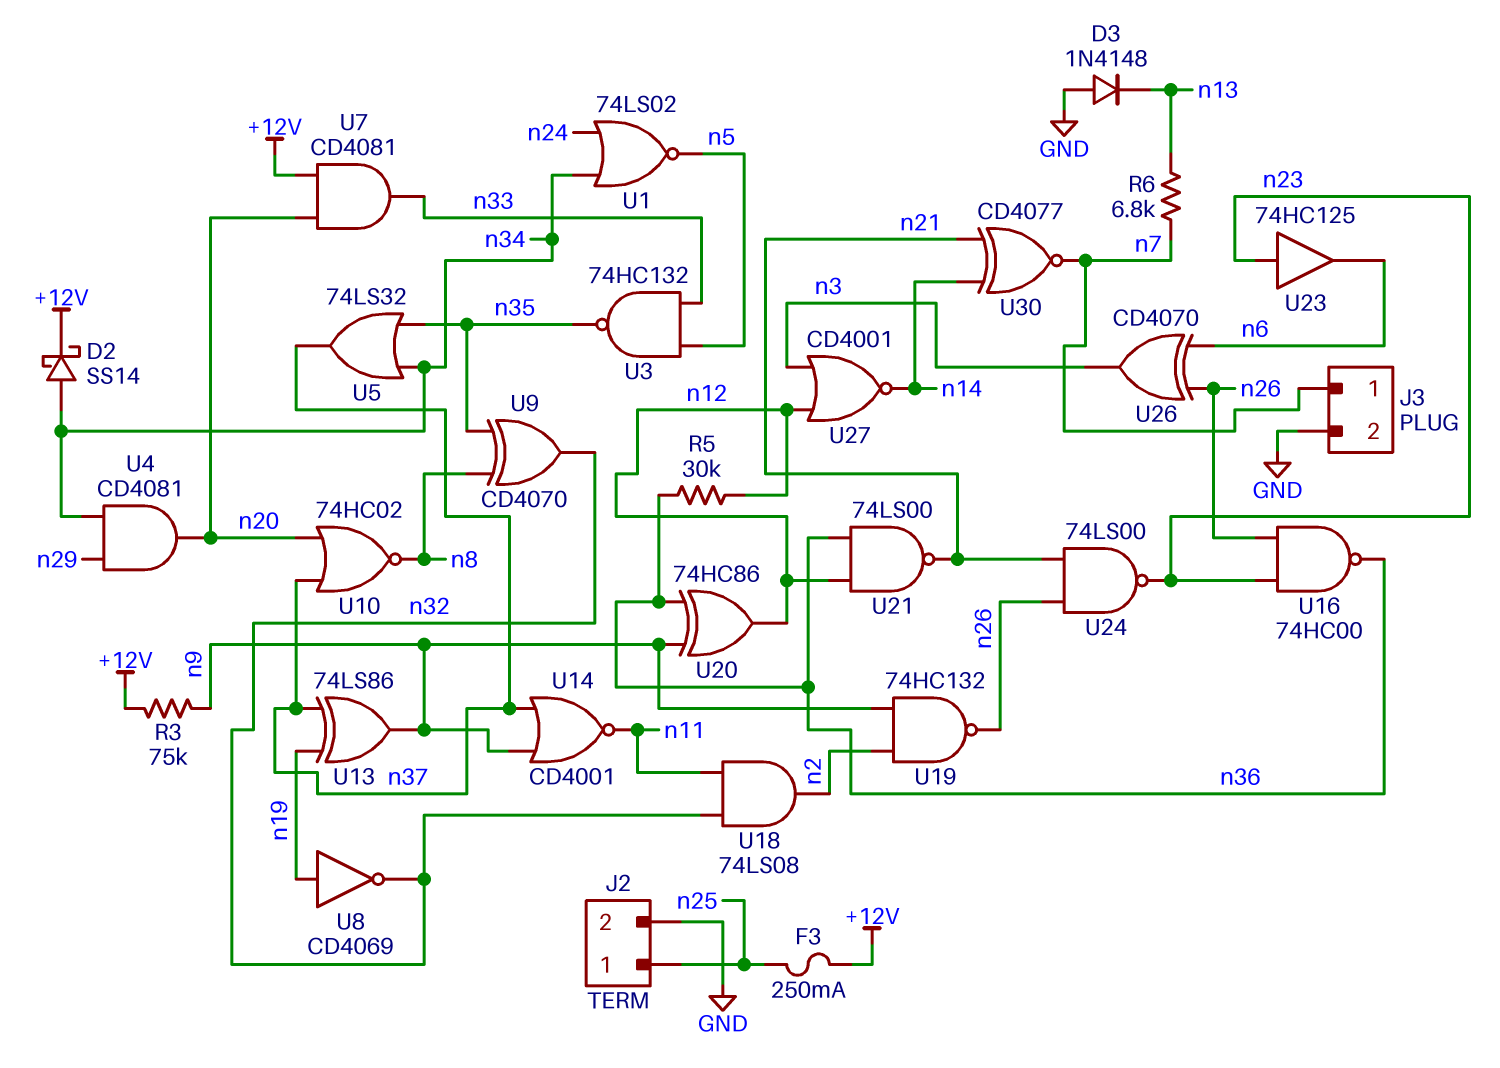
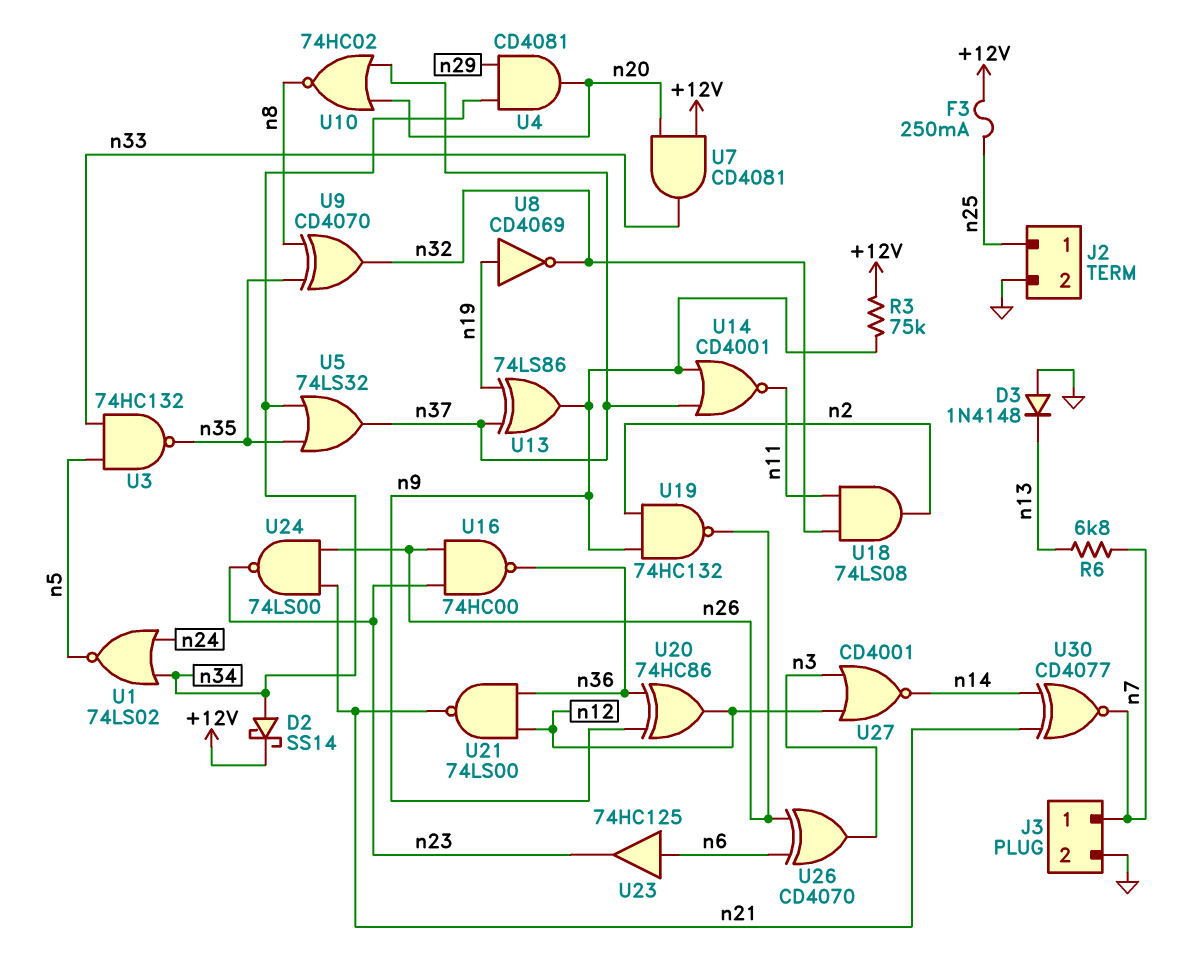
R5: 30k (n12, n36) -> none
U23: buffer 74HC125 (in n23, out n6) -> buffer 74HC125 (in n6, out n23)

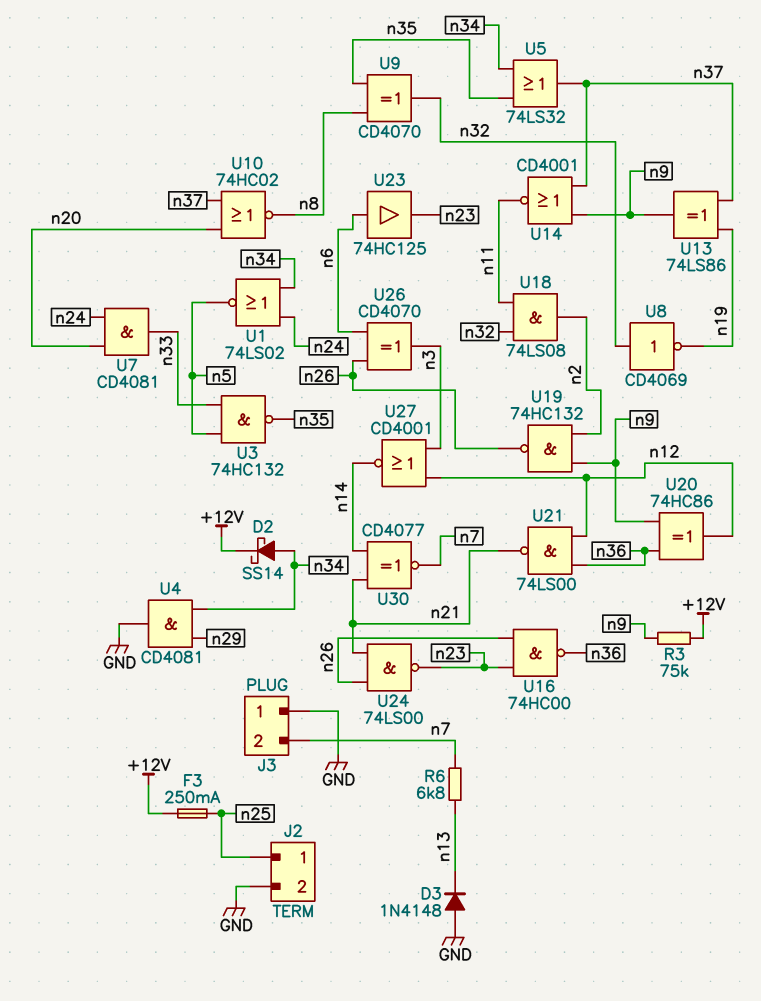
J3 pin 1: n7 -> GND
J3 pin 2: GND -> n7
U4: AND CD4081 (in n29, in n34, out n20) -> AND CD4081 (in n29, in n34, out GND)
U7: AND CD4081 (in +12V, in n20, out n33) -> AND CD4081 (in n20, in n24, out n33)
U8: NOT CD4069 (in n19, out n32) -> NOT CD4069 (in n32, out n19)

